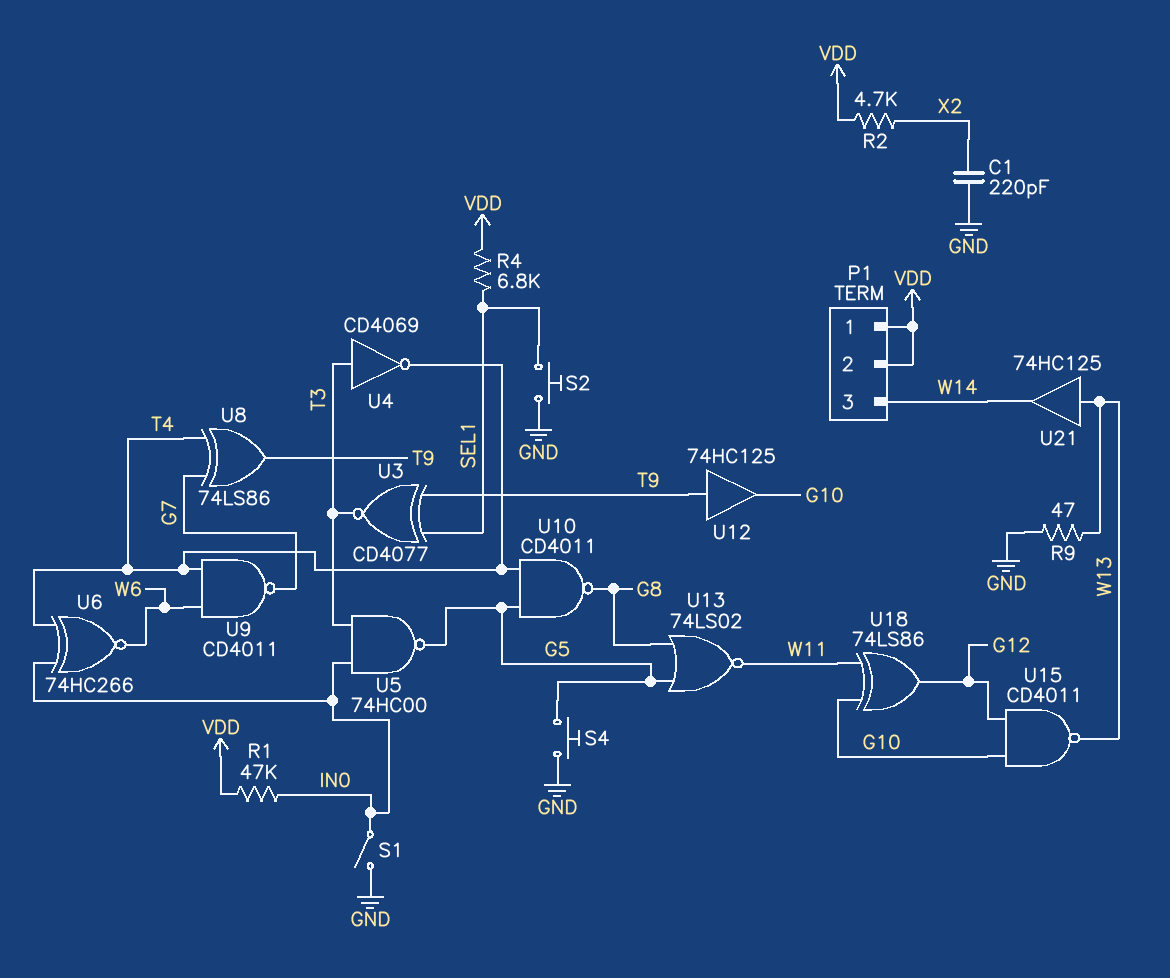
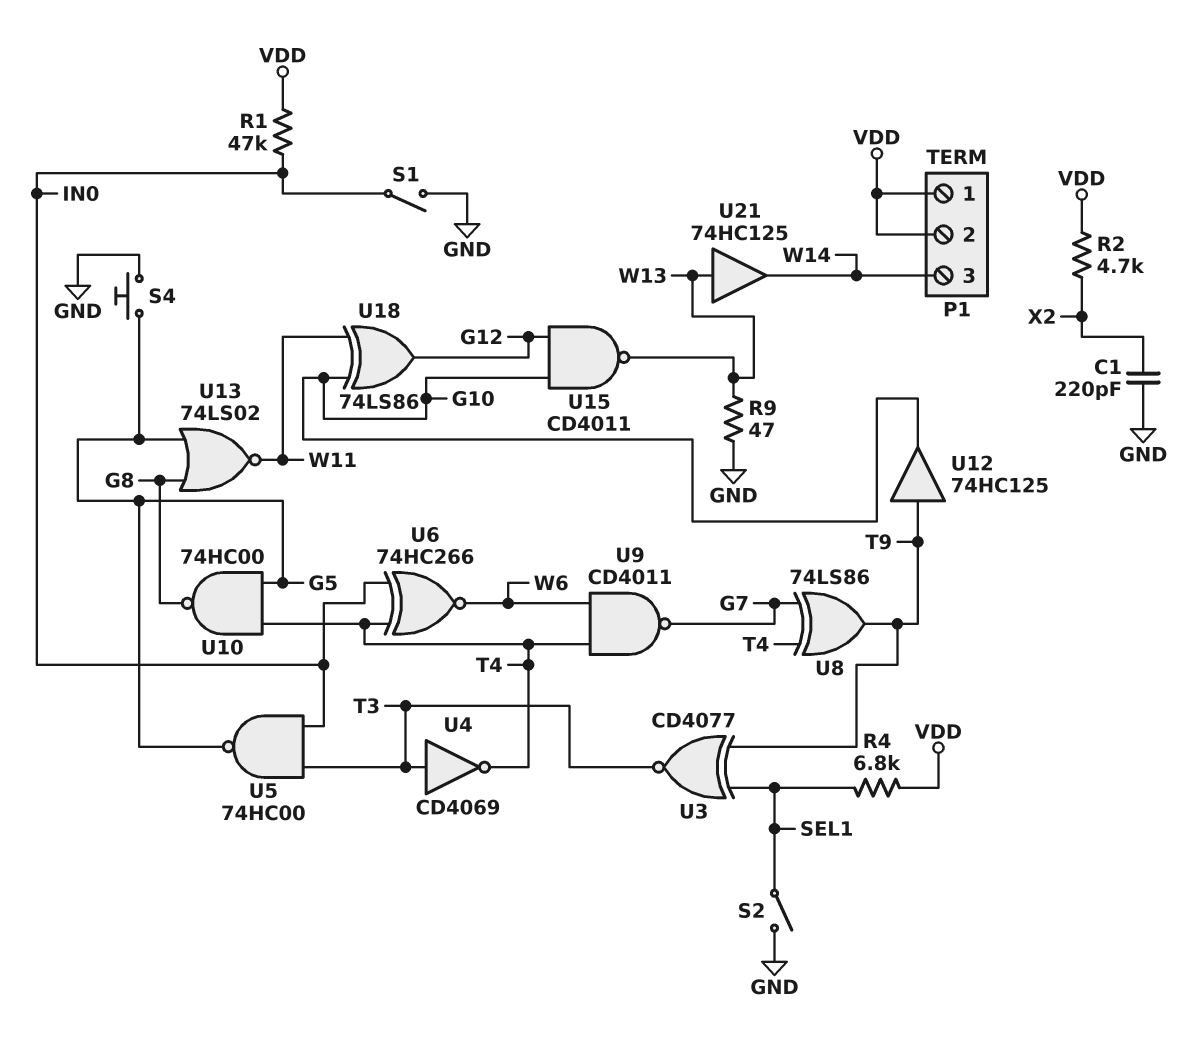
S2: button (GND, SEL1) -> switch (GND, SEL1)
U10: NAND CD4011 (in G5, in T4, out G8) -> NAND 74HC00 (in G5, in T4, out G8)

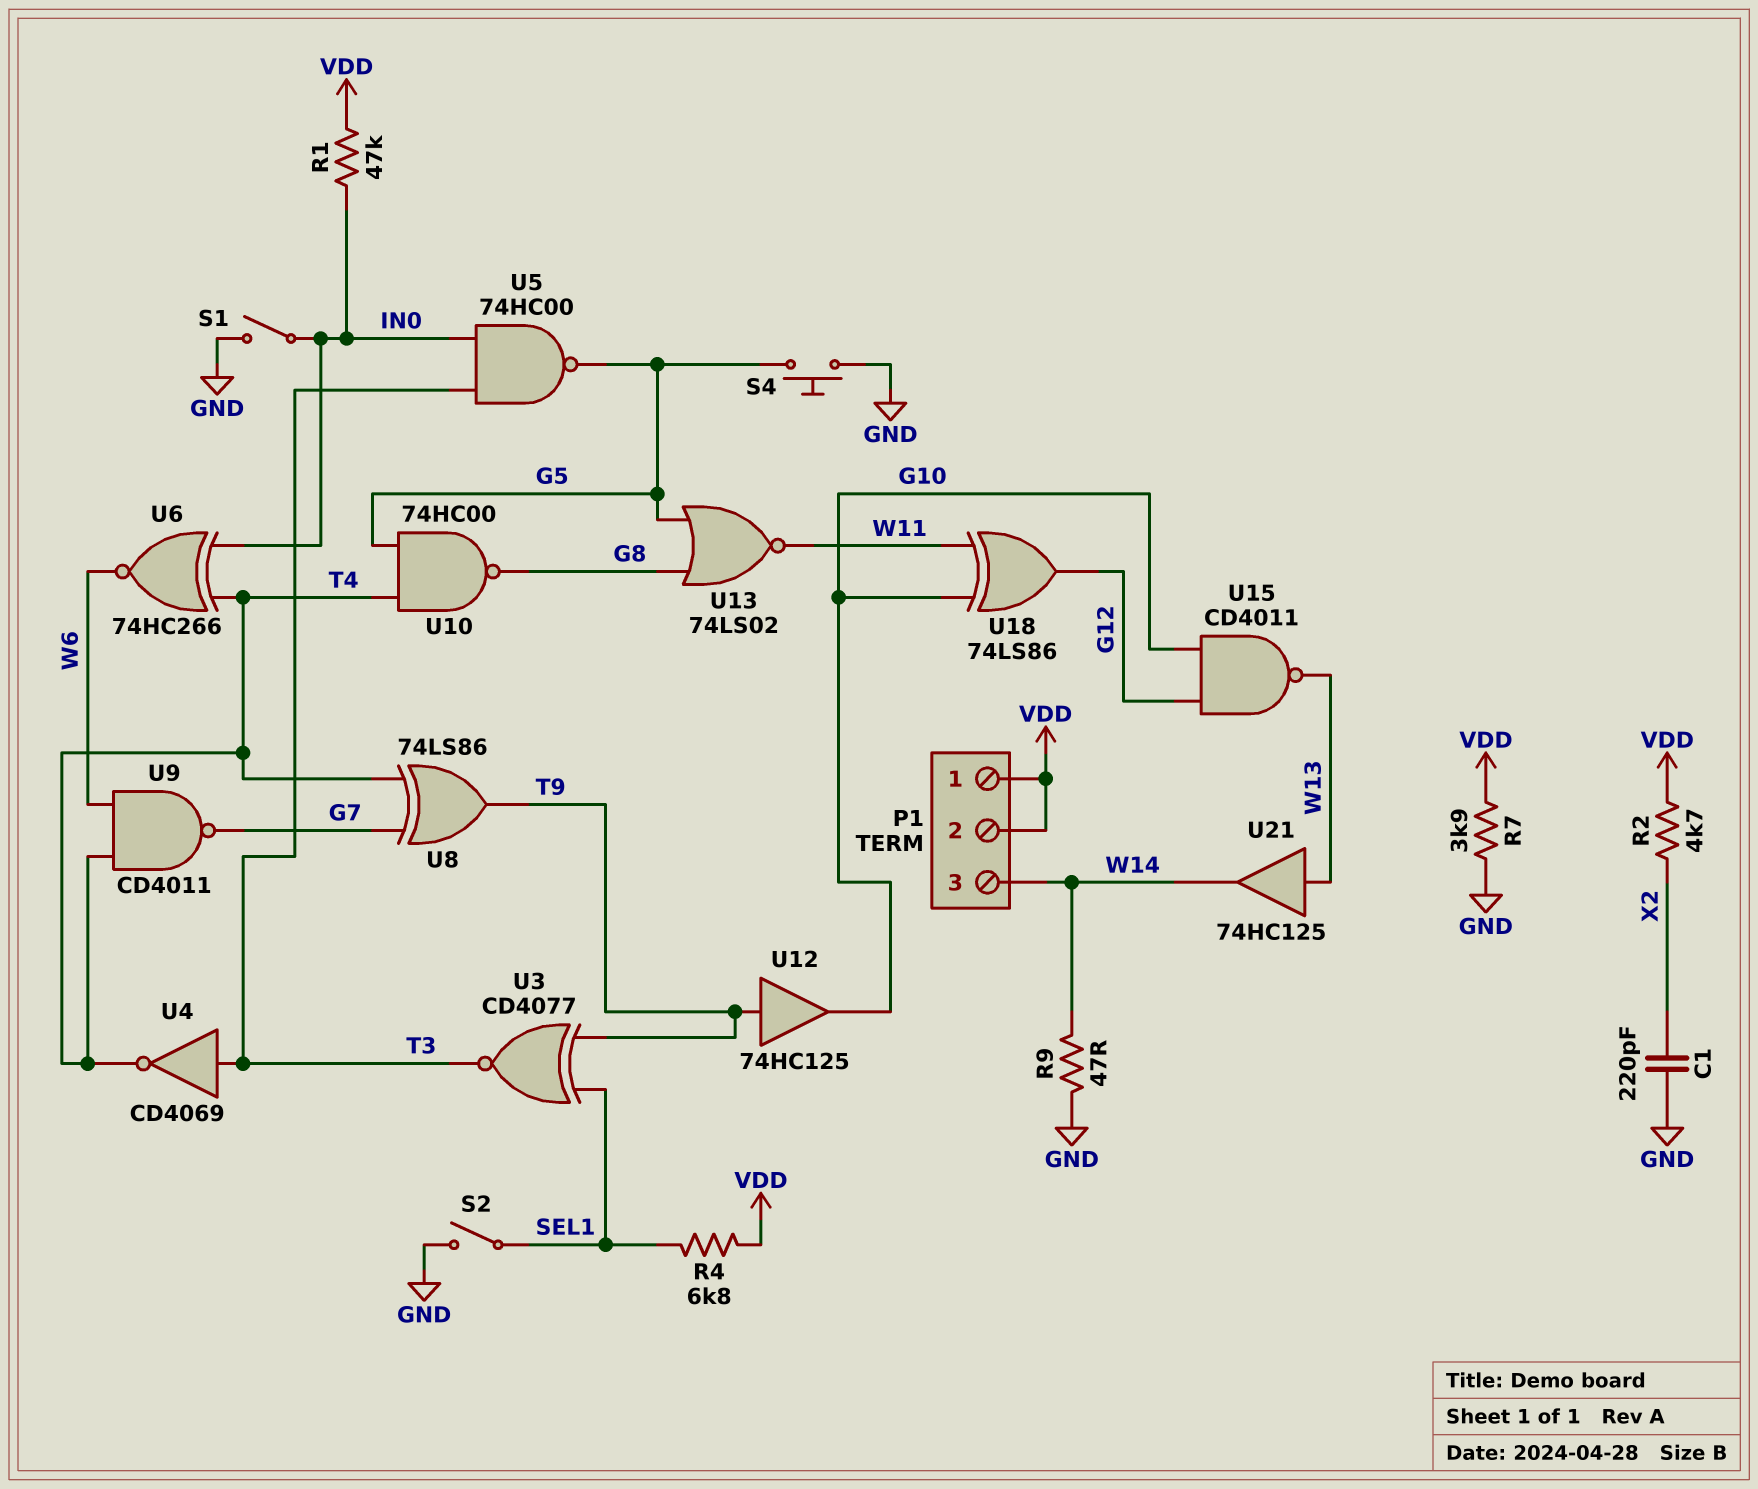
R7: none -> 3.9k (GND, VDD)
R9: 47 (GND, W13) -> 47 (GND, W14)

